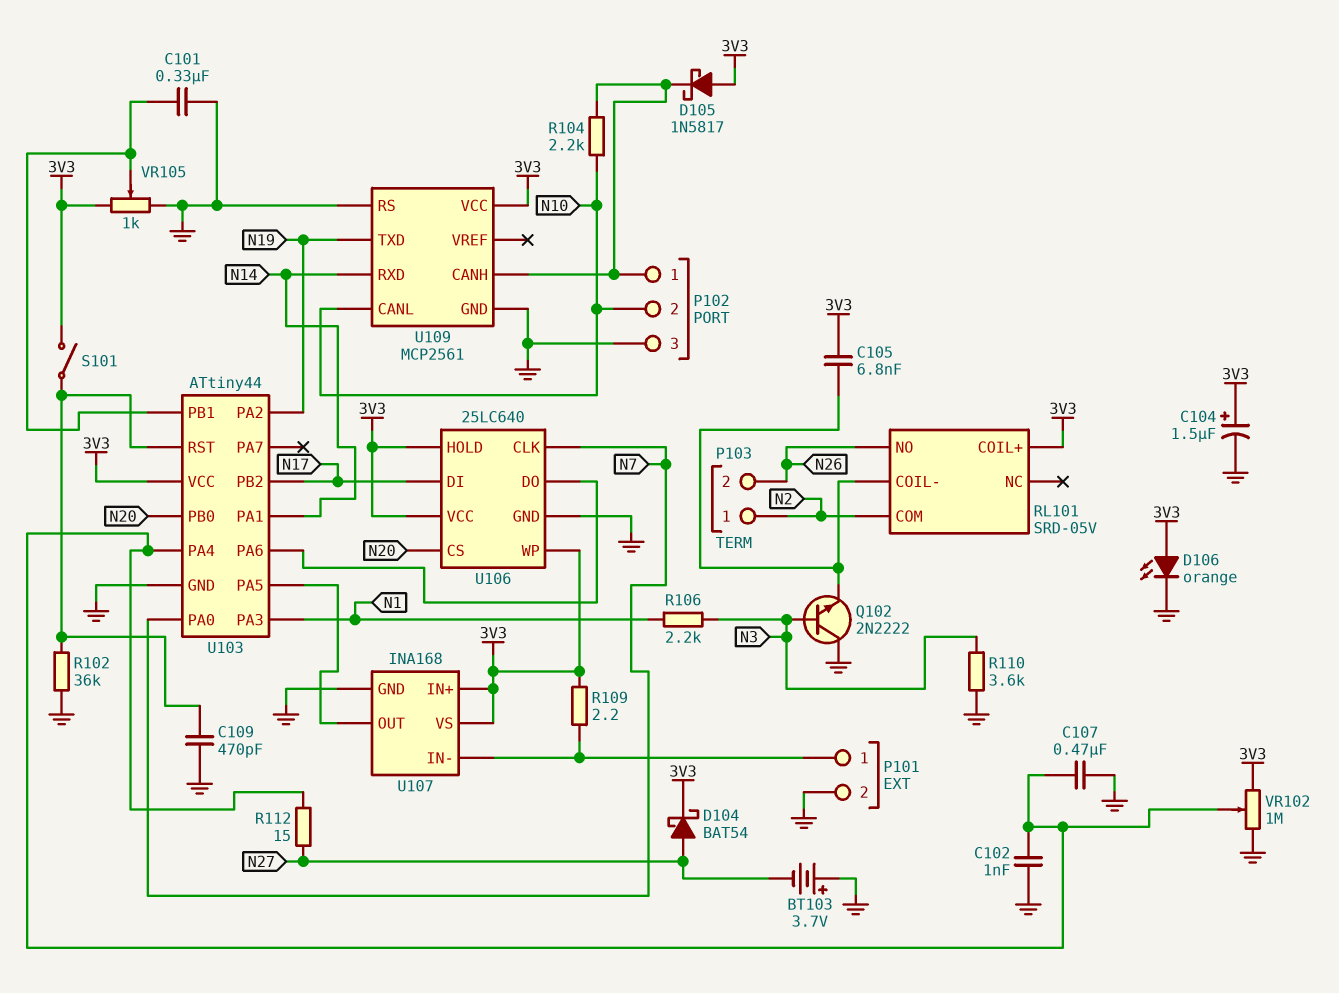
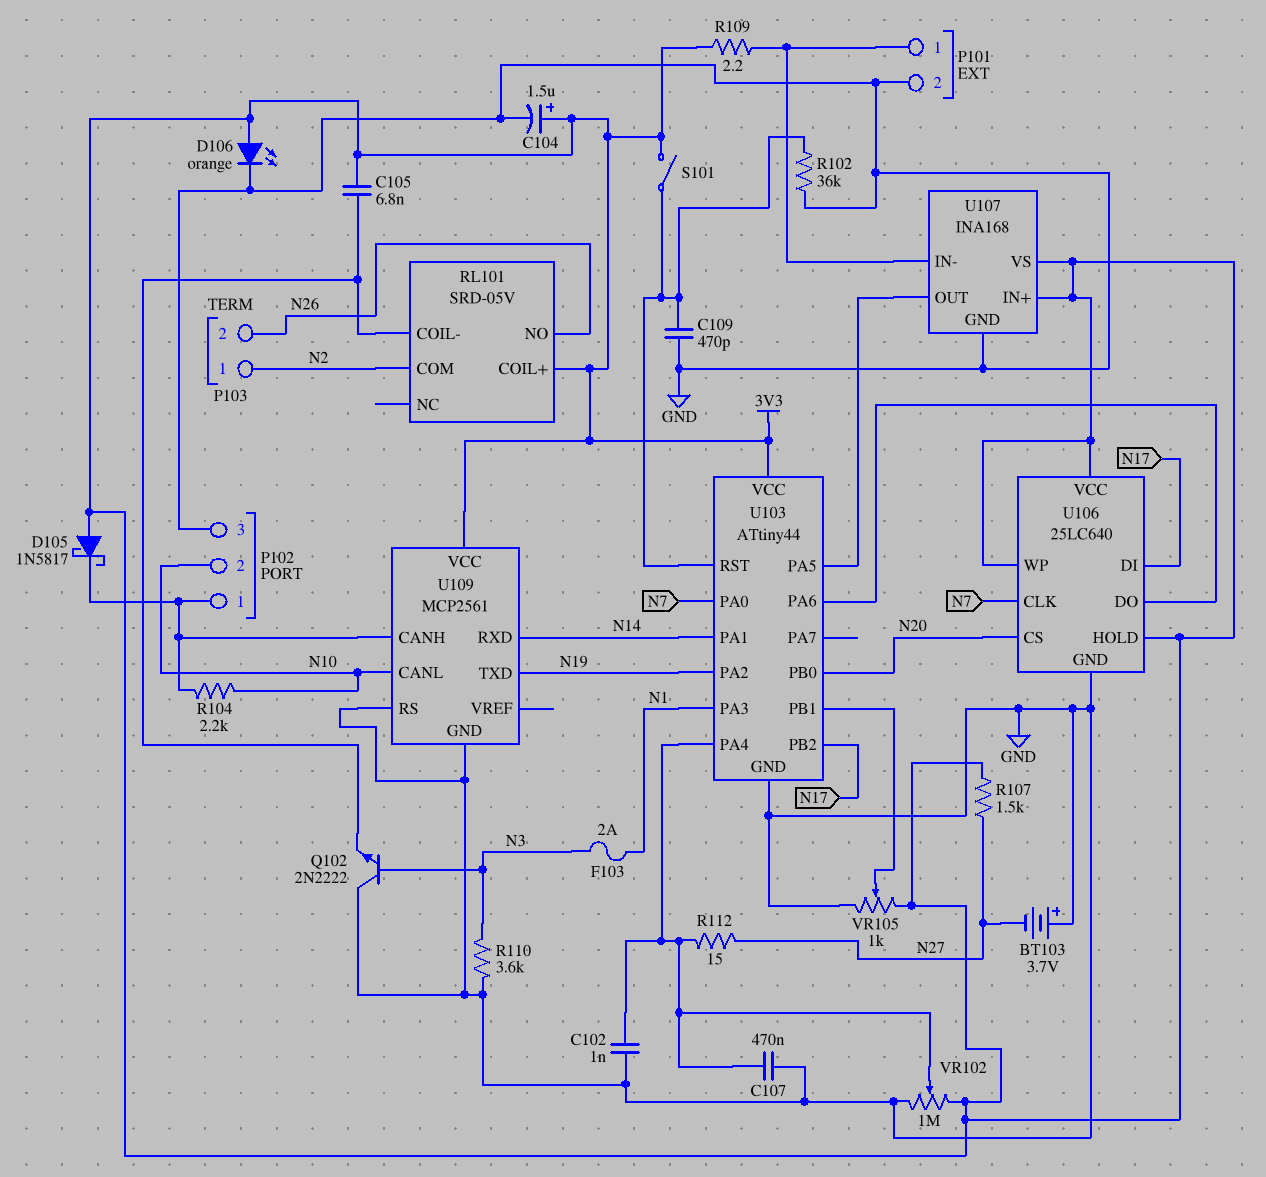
C101: 330nF (GND, U103/PB1) -> none
D104: schottky BAT54 (A N27, K 3V3) -> none
F103: none -> 2A (N1, N3)
R106: 2.2k (N1, N3) -> none
R107: none -> 1.5k (3V3, N27)

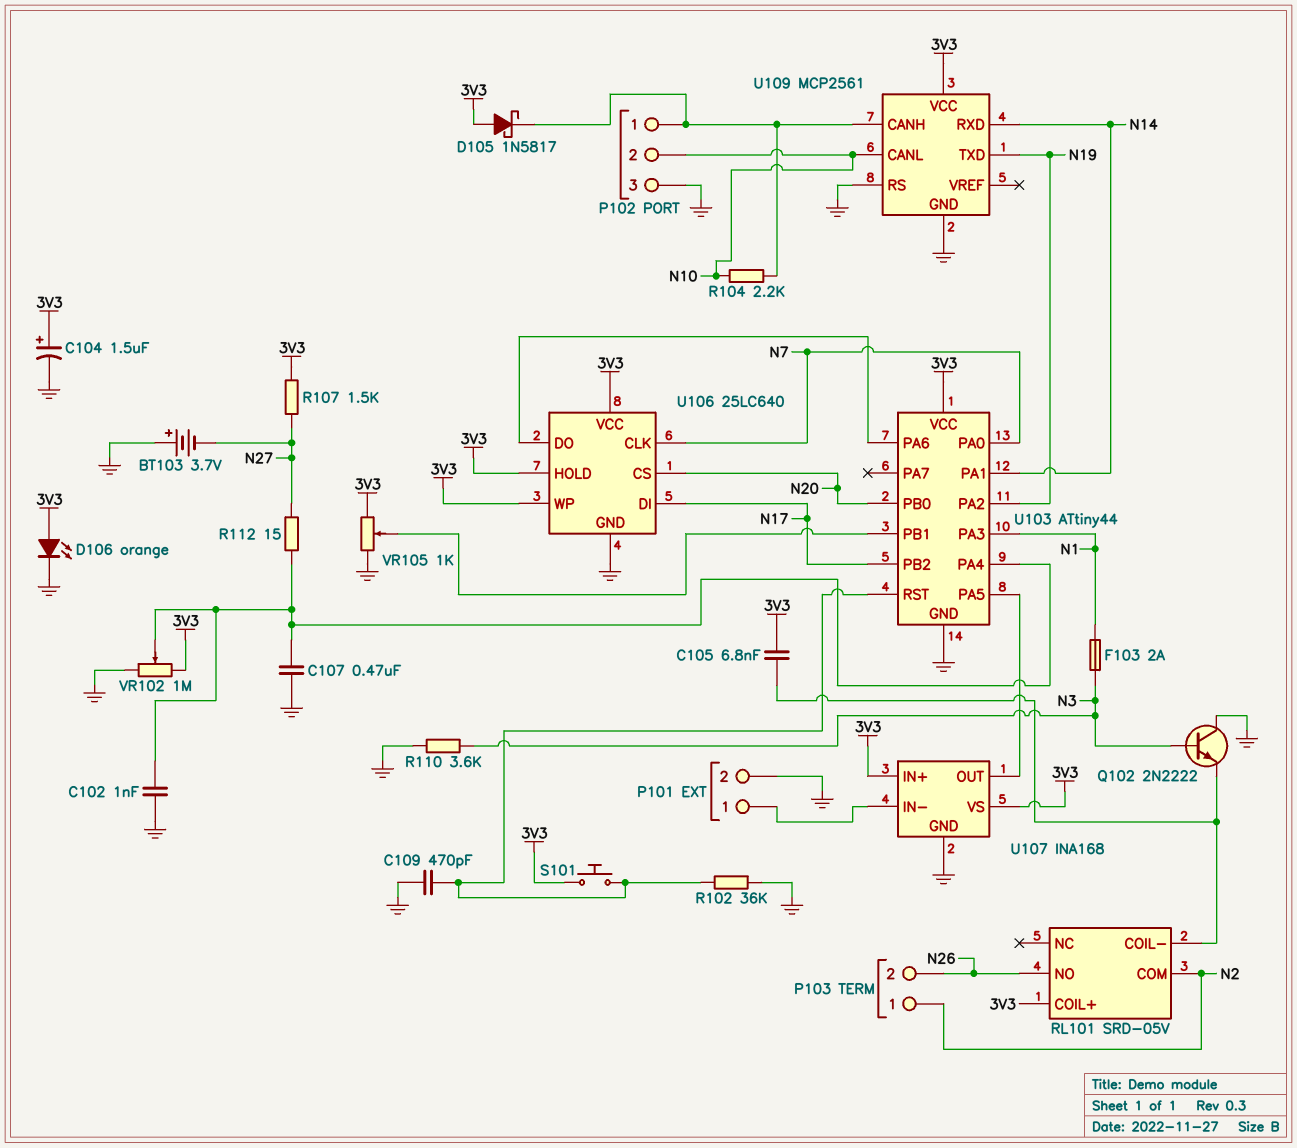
R109: 2.2 (3V3, P101/1) -> none
S101: switch (3V3, U103/RST) -> button (3V3, U103/RST)

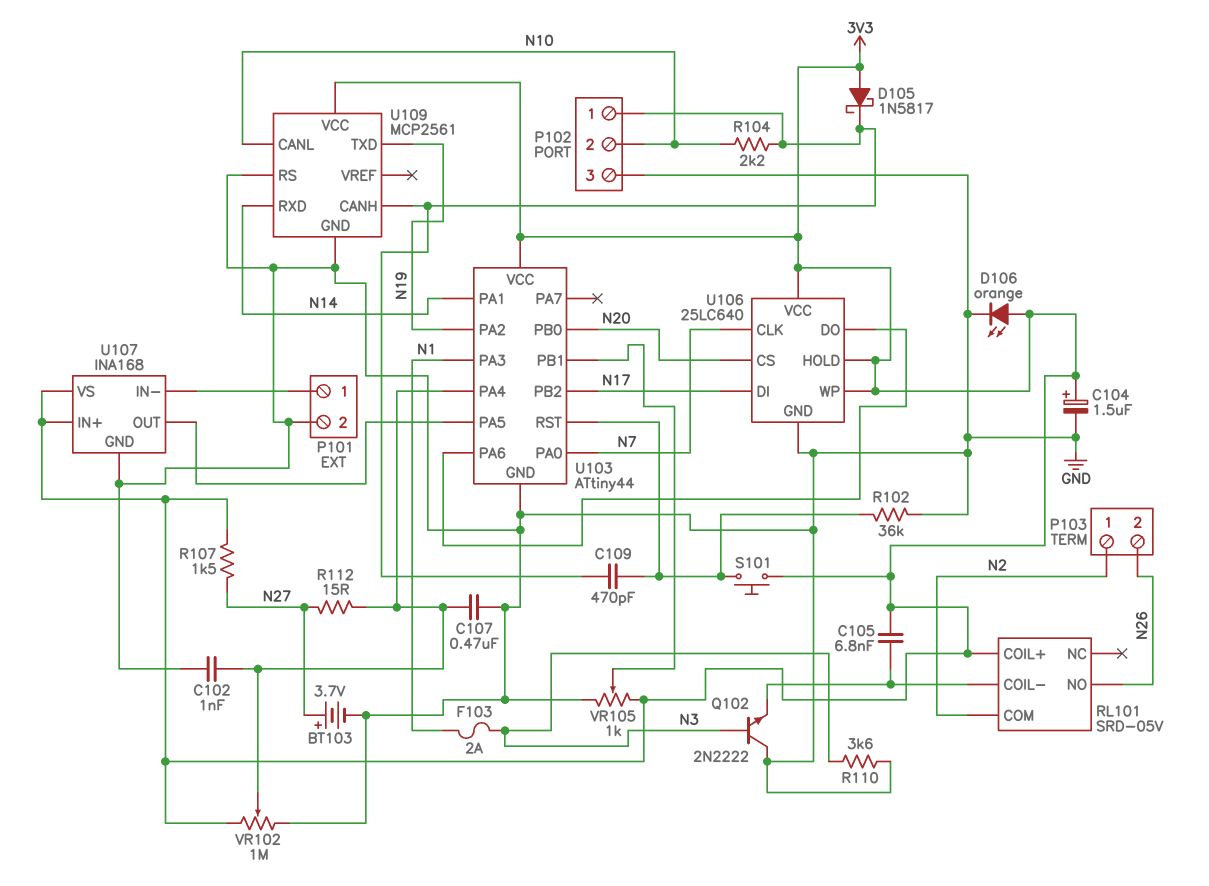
BT103: 3.7V (plus GND, minus N27) -> 3.7V (plus N27, minus GND)
C109: 470pF (GND, U103/RST) -> 470pF (P102/1, U103/RST)

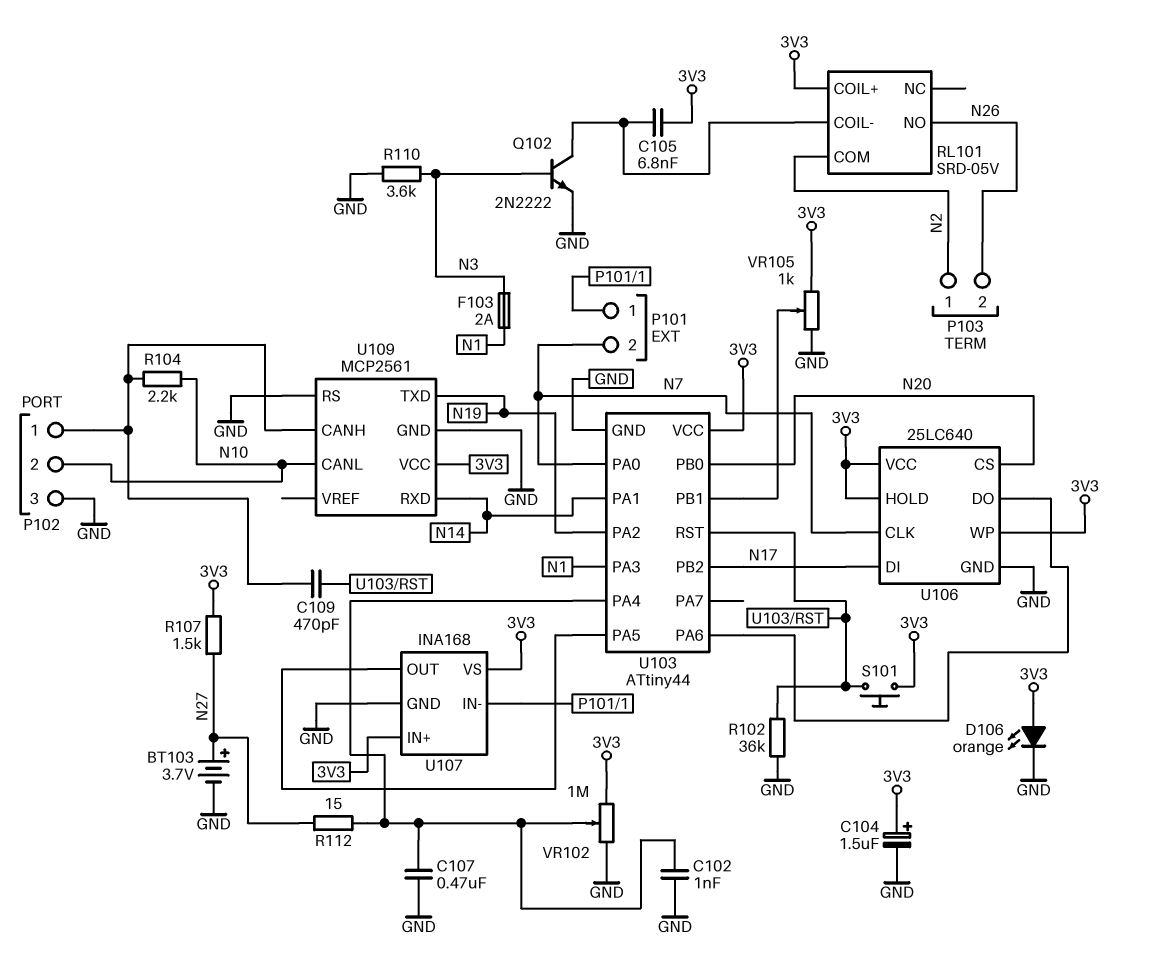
D105: schottky 1N5817 (A 3V3, K P102/1) -> none
P101 pin 2: GND -> N7
Q102: NPN 2N2222 (B N3, C GND, E RL101/COIL-) -> NPN 2N2222 (B N3, C RL101/COIL-, E GND)

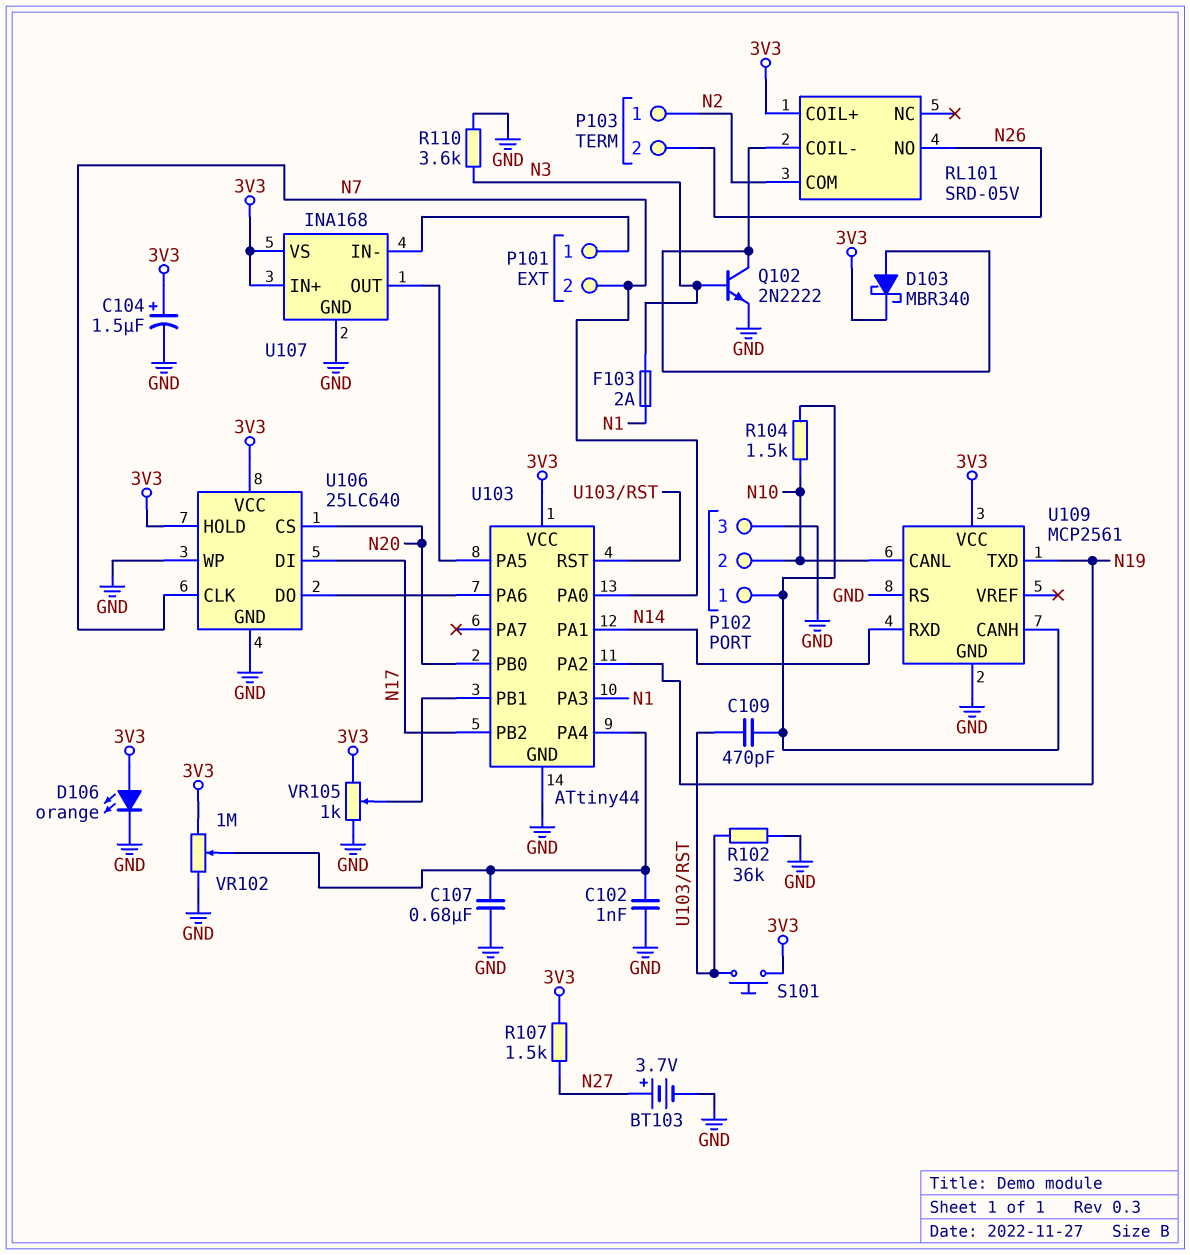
C105: 6.8nF (3V3, RL101/COIL-) -> none
C107: 470nF (GND, U103/PA4) -> 680nF (GND, U103/PA4)
D103: none -> schottky MBR340 (A RL101/COIL-, K 3V3)
R104: 2.2k (N10, P102/1) -> 1.5k (N10, P102/1)
R112: 15 (N27, U103/PA4) -> none
U106 pin WP: 3V3 -> GND

